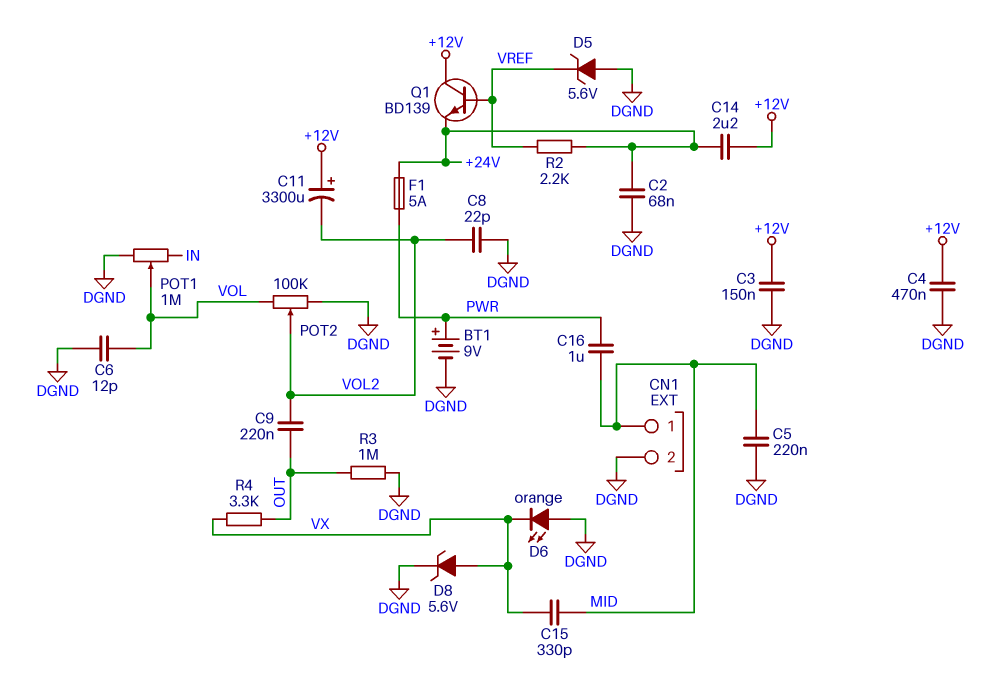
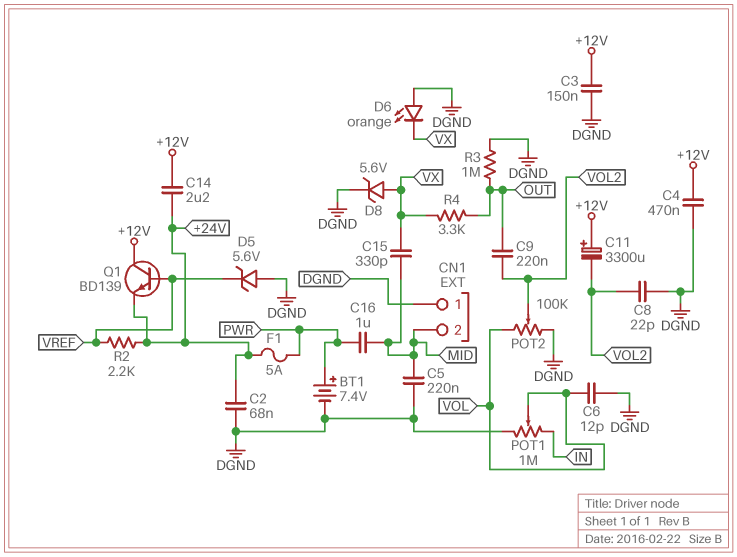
BT1: 9V (plus PWR, minus DGND) -> 7.4V (plus PWR, minus DGND)
CN1 pin 1: MID -> DGND
CN1 pin 2: DGND -> MID

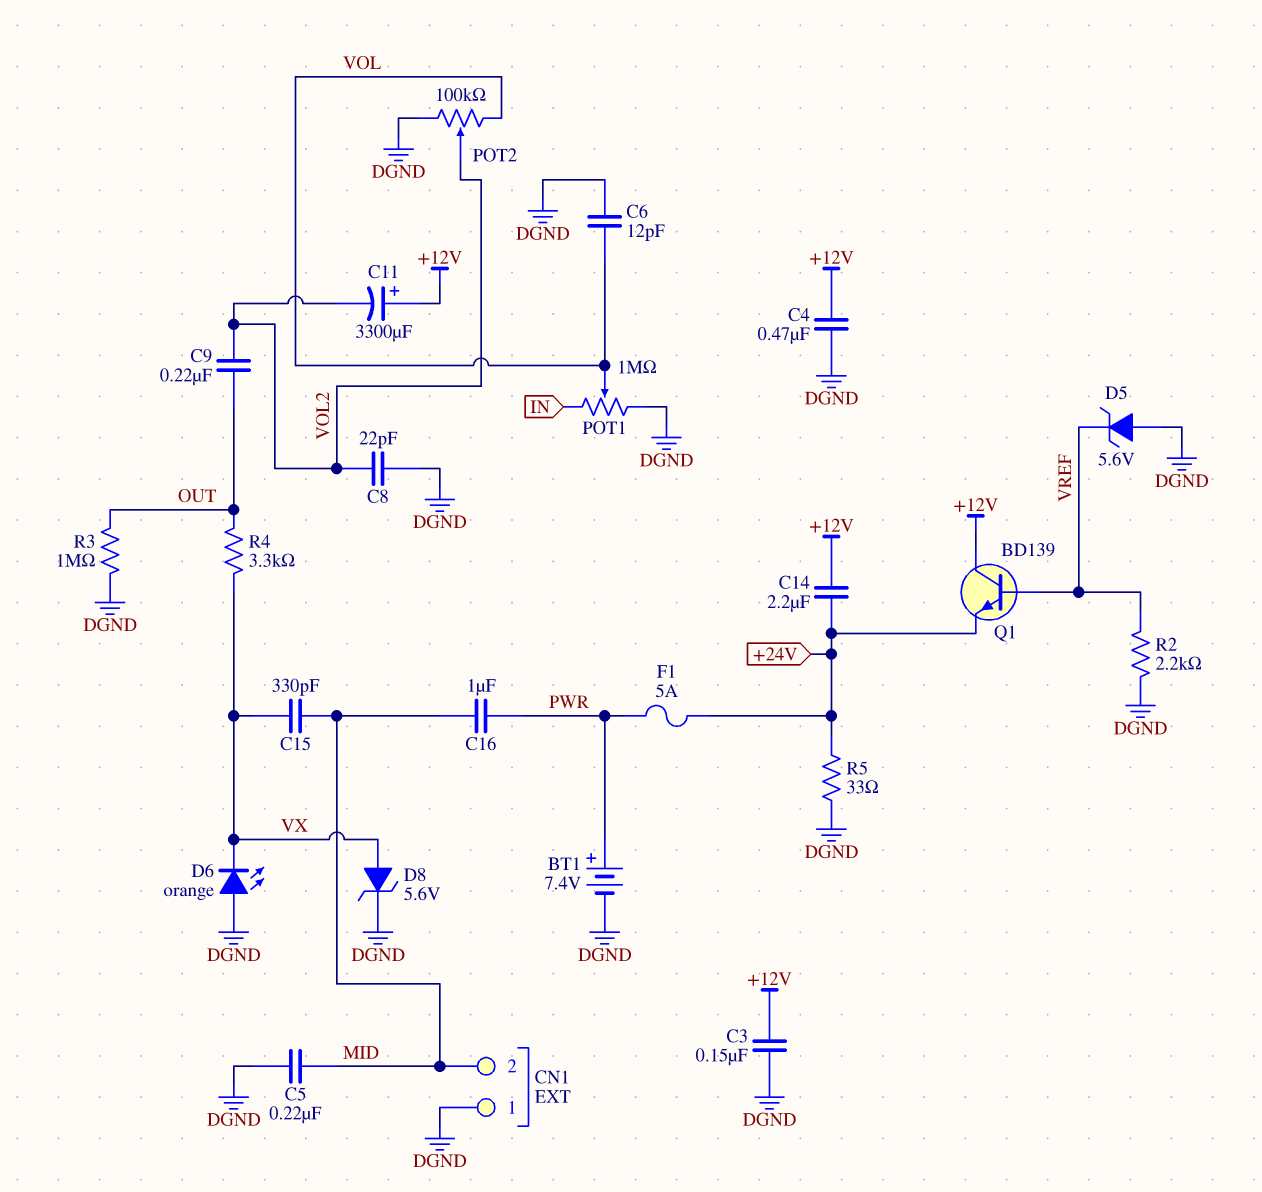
C2: 68nF (+24V, DGND) -> none
R2: 2.2k (+24V, VREF) -> 2.2k (DGND, VREF)
R5: none -> 33 (+24V, DGND)

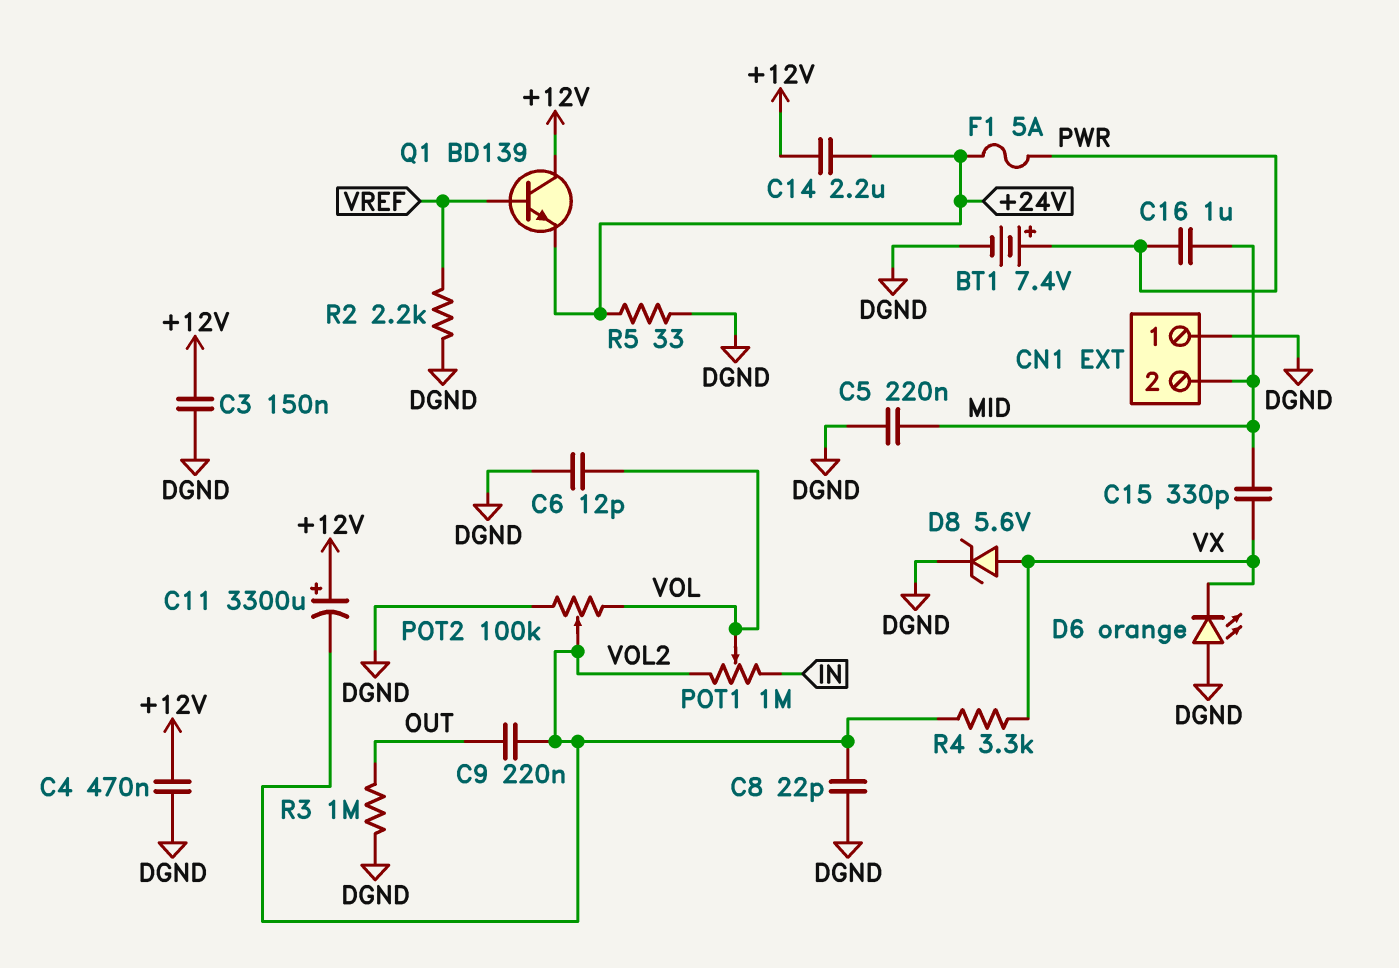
D5: zener 5.6V (A DGND, K VREF) -> none
POT1: 1M (DGND, IN, wiper VOL) -> 1M (IN, VOL2, wiper VOL)
R4: 3.3k (OUT, VX) -> 3.3k (VOL2, VX)

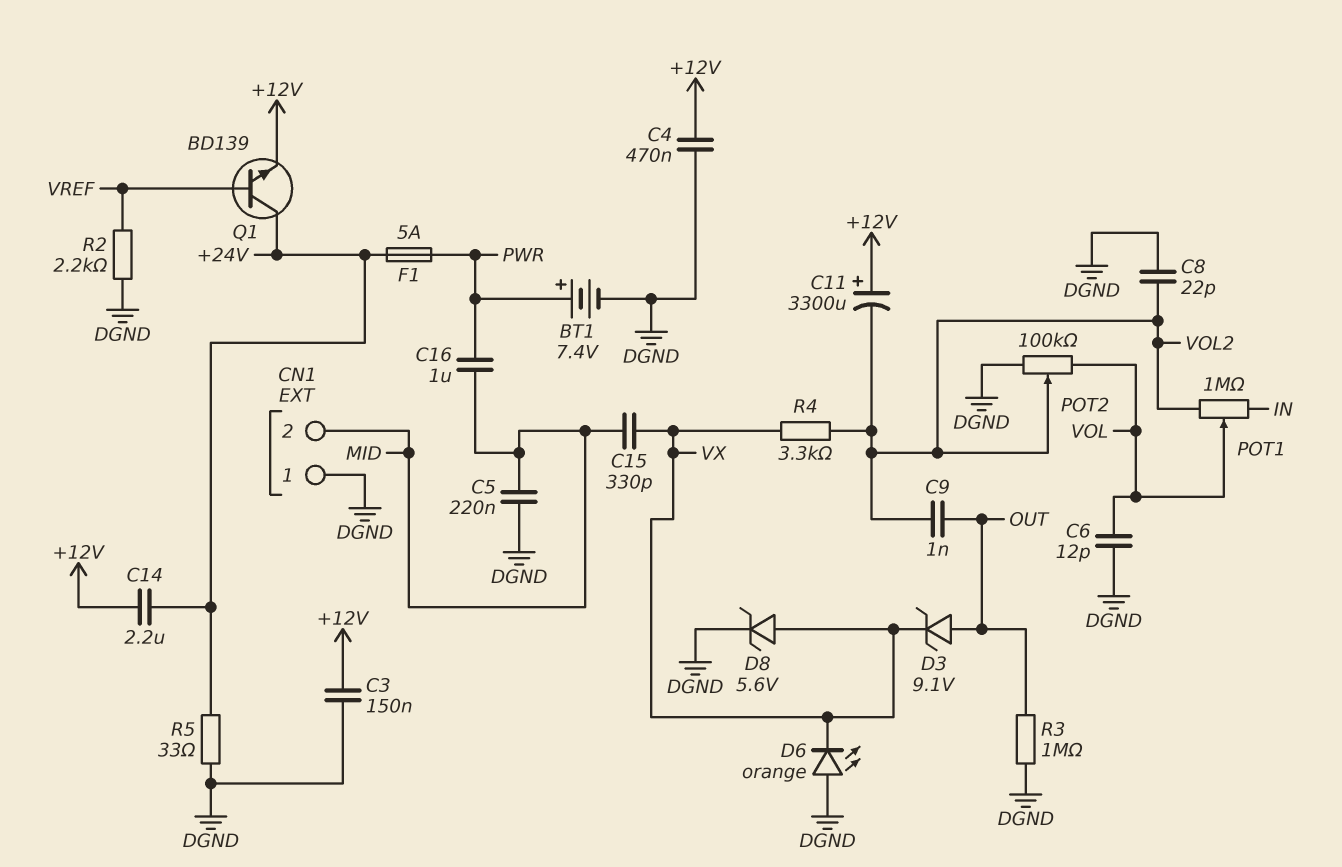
C9: 220nF (OUT, VOL2) -> 1nF (OUT, VOL2)
D3: none -> zener 9.1V (A OUT, K VX)
Q1: NPN BD139 (B VREF, C +12V, E +24V) -> NPN BD139 (B VREF, C +24V, E +12V)

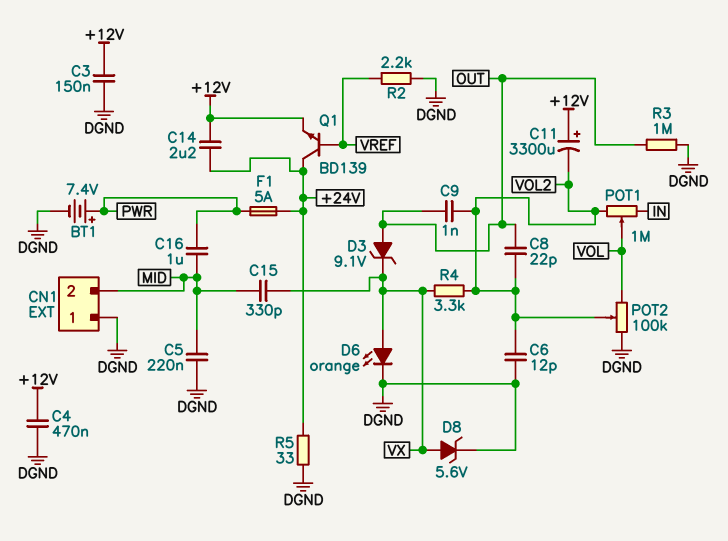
C6: 12pF (DGND, VOL) -> 12pF (DGND, VOL2)
C8: 22pF (DGND, VOL2) -> 22pF (OUT, VOL2)
D6: LED orange (A DGND, K VX) -> LED orange (A VX, K DGND)

